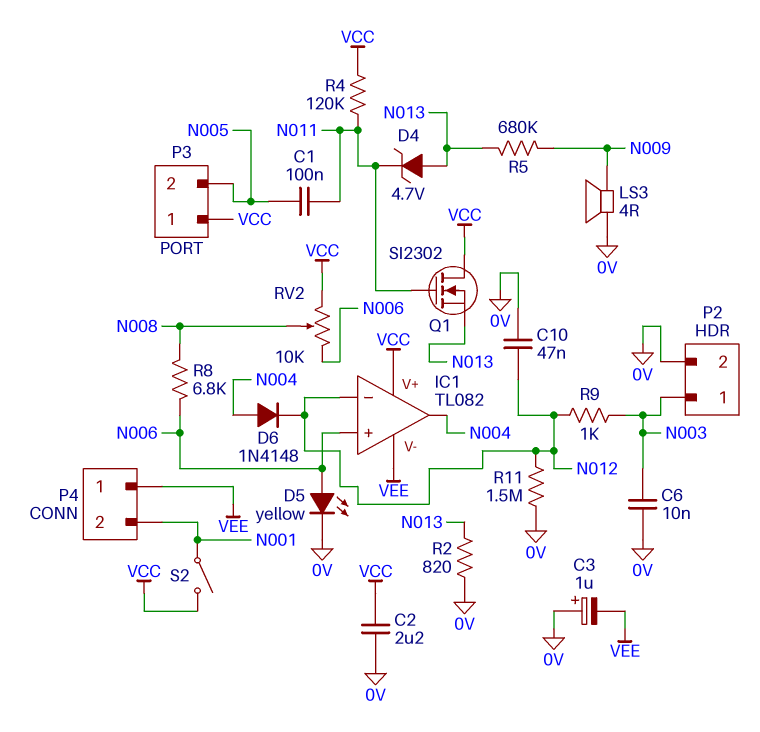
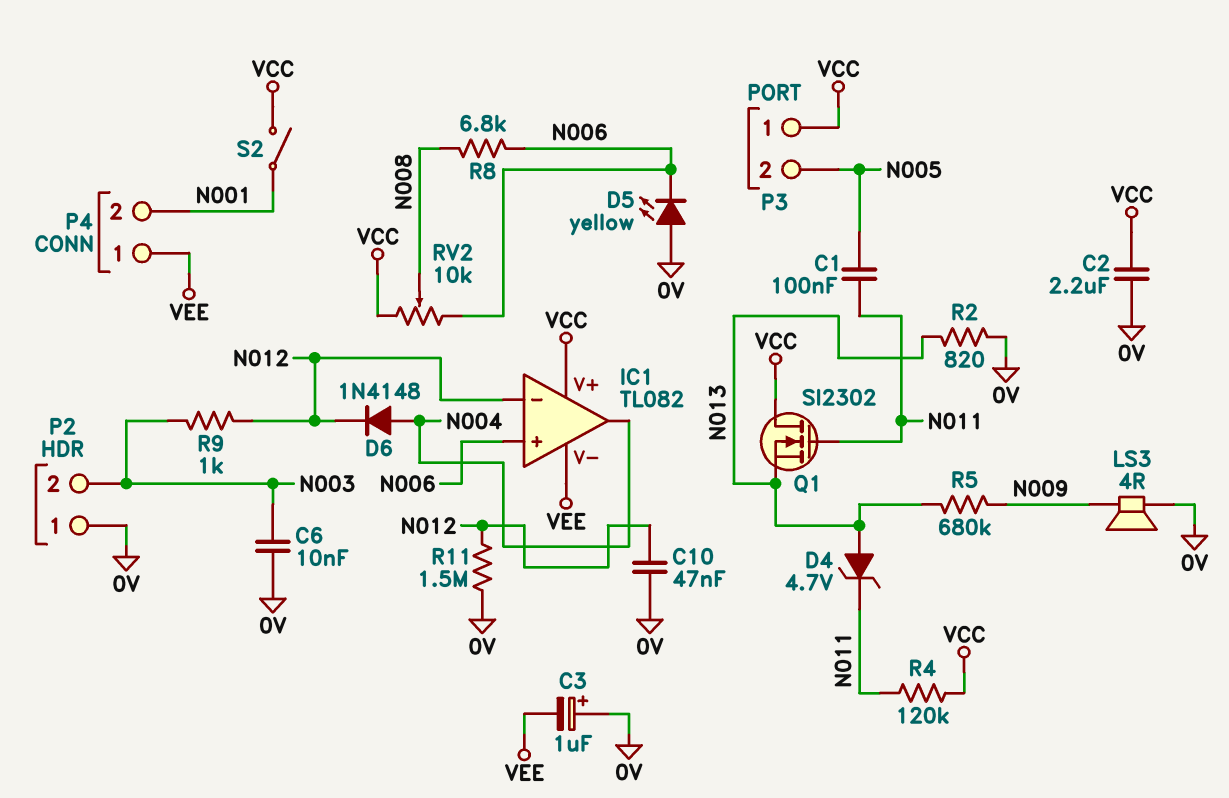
D5: LED yellow (A N006, K 0V) -> LED yellow (A 0V, K N006)
P2 pin 1: N003 -> 0V
P2 pin 2: 0V -> N003

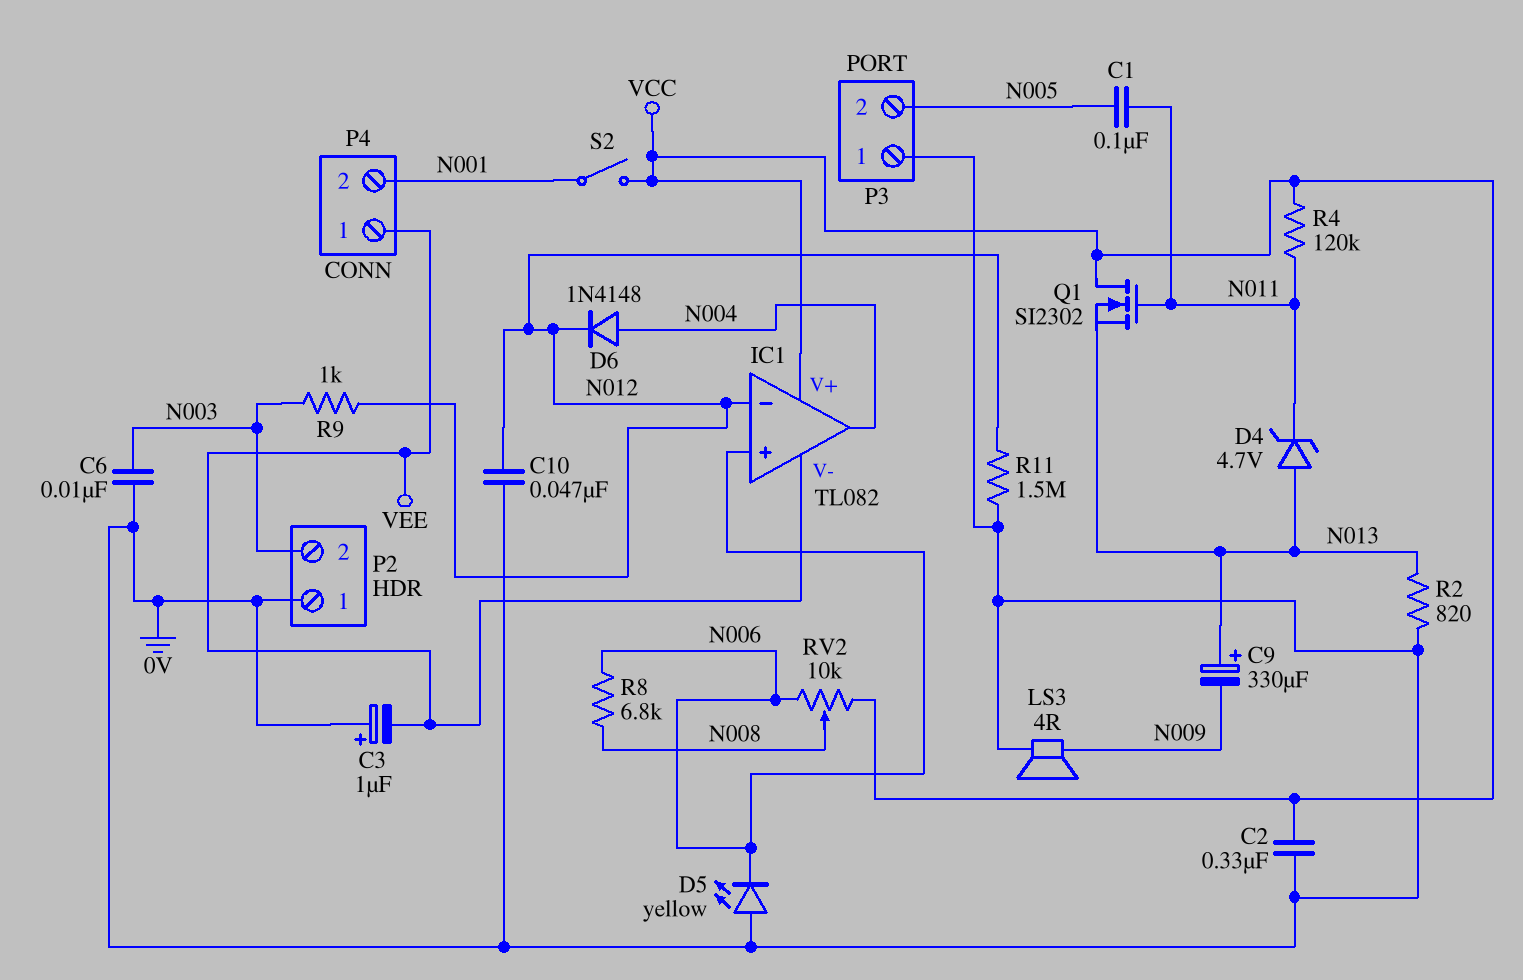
C2: 2.2uF (0V, VCC) -> 330nF (0V, VCC)
C9: none -> 330uF (plus N013, minus N009)
P3 pin 1: VCC -> 0V
R5: 680k (N009, N013) -> none

